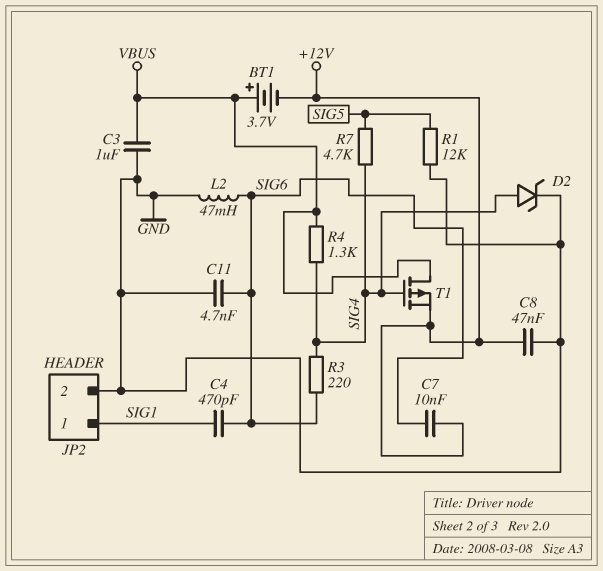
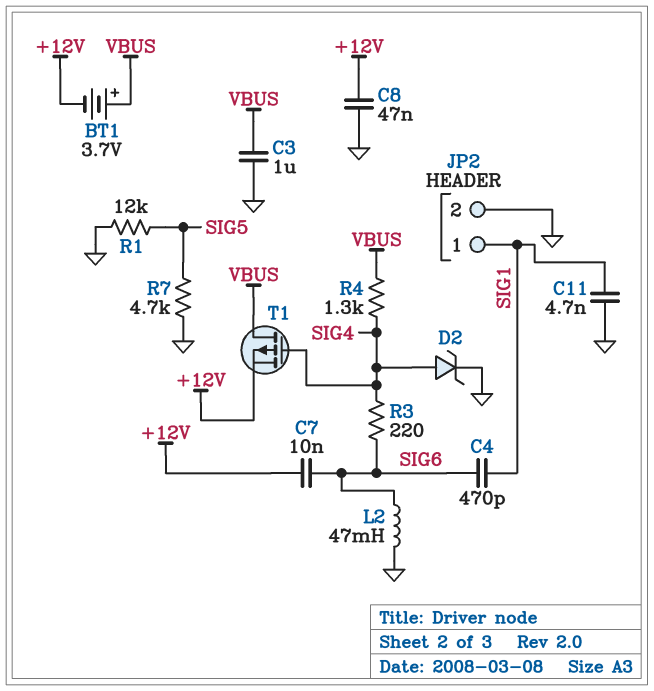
C11: 4.7nF (GND, SIG6) -> 4.7nF (GND, SIG1)
R7: 4.7k (SIG4, SIG5) -> 4.7k (GND, SIG5)

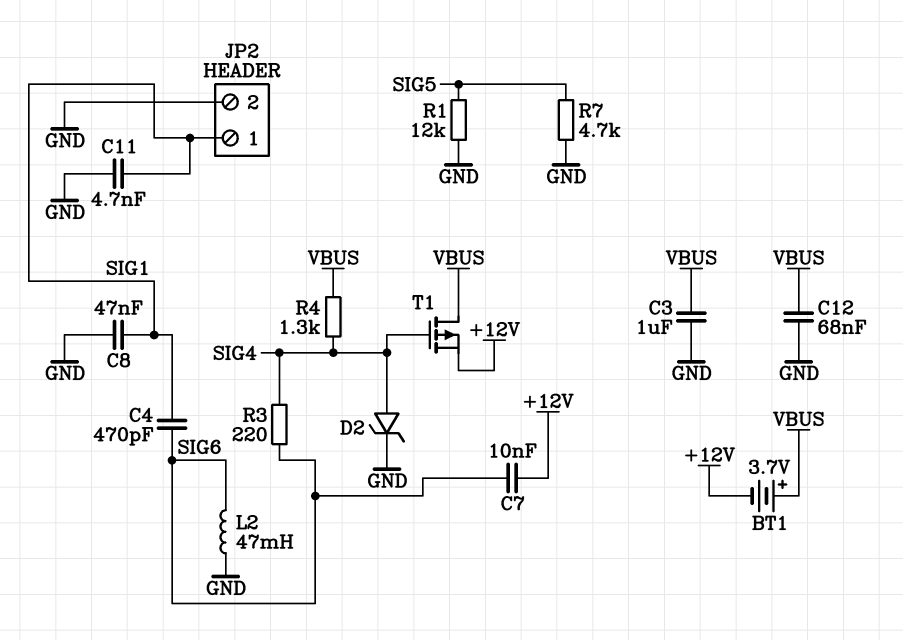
C8: 47nF (+12V, GND) -> 47nF (GND, SIG1)
C12: none -> 68nF (GND, VBUS)

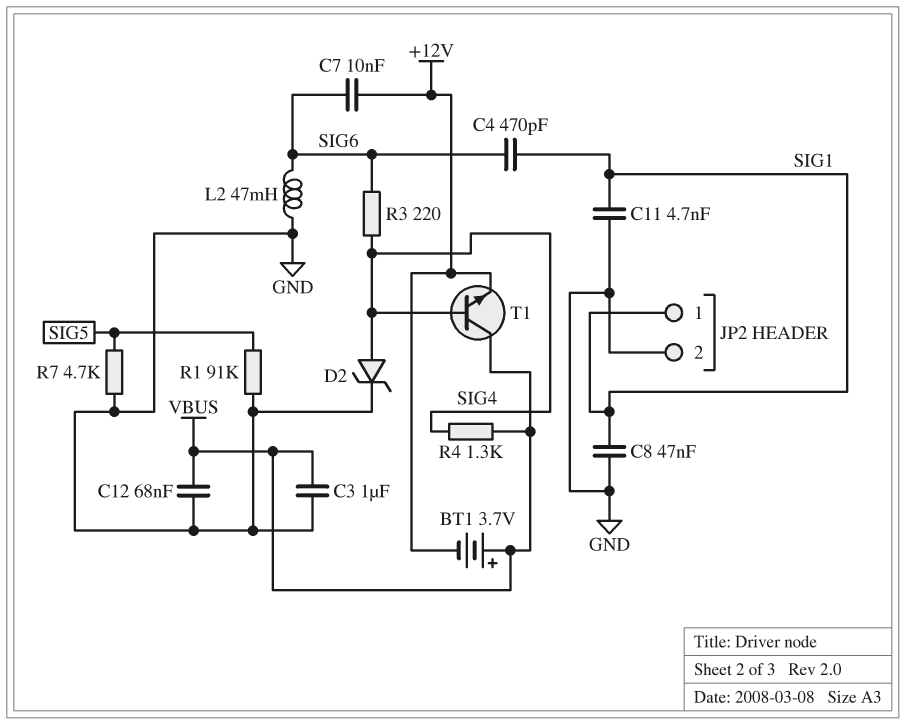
R1: 12k (GND, SIG5) -> 91k (GND, SIG5)
T1: PMOS (G SIG4, D VBUS, S +12V) -> NPN (B SIG4, C VBUS, E +12V)

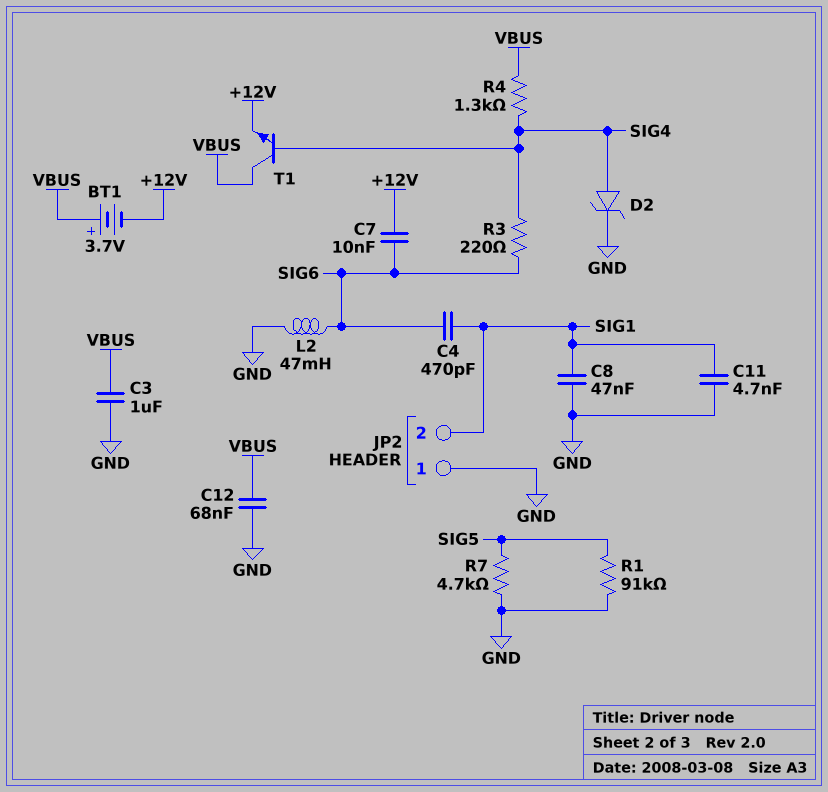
JP2 pin 1: SIG1 -> GND
JP2 pin 2: GND -> SIG1

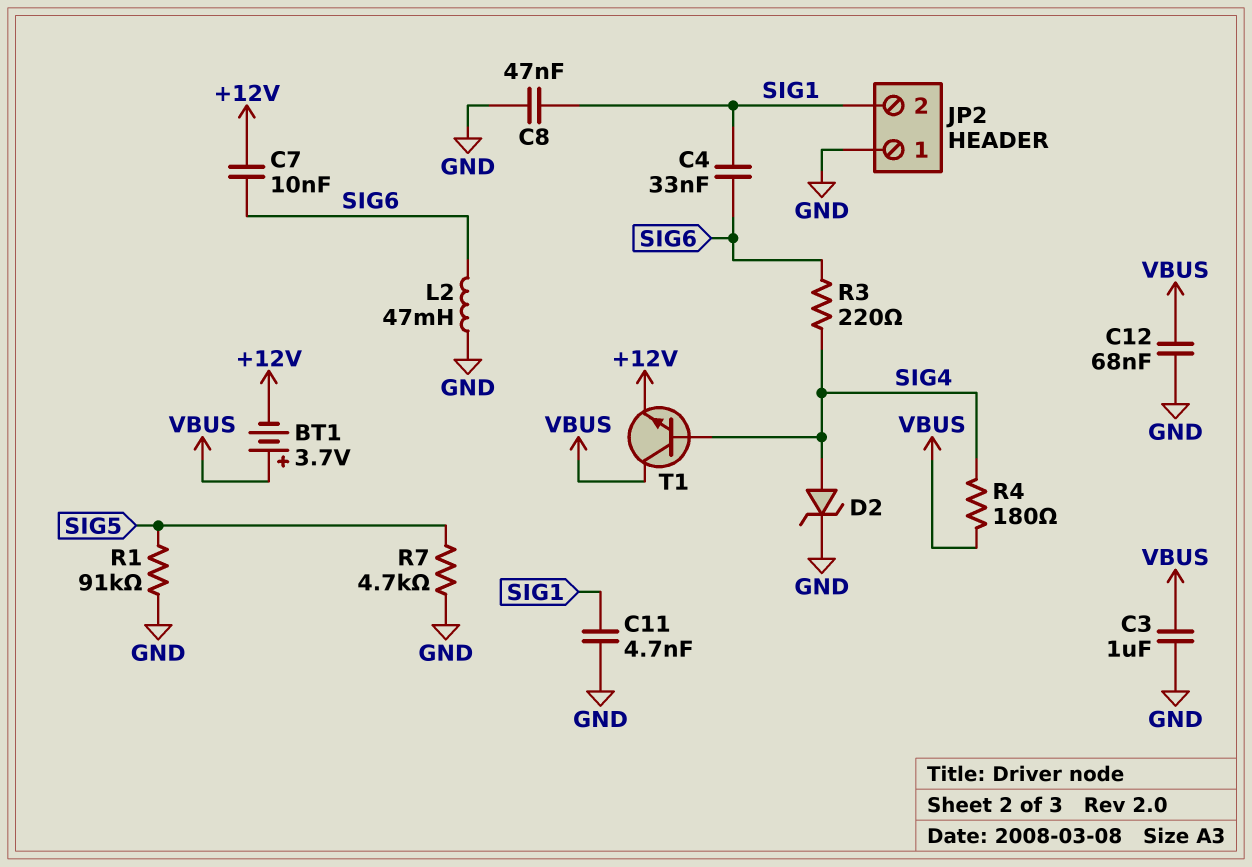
C4: 470pF (SIG1, SIG6) -> 33nF (SIG1, SIG6)
R4: 1.3k (SIG4, VBUS) -> 180 (SIG4, VBUS)

